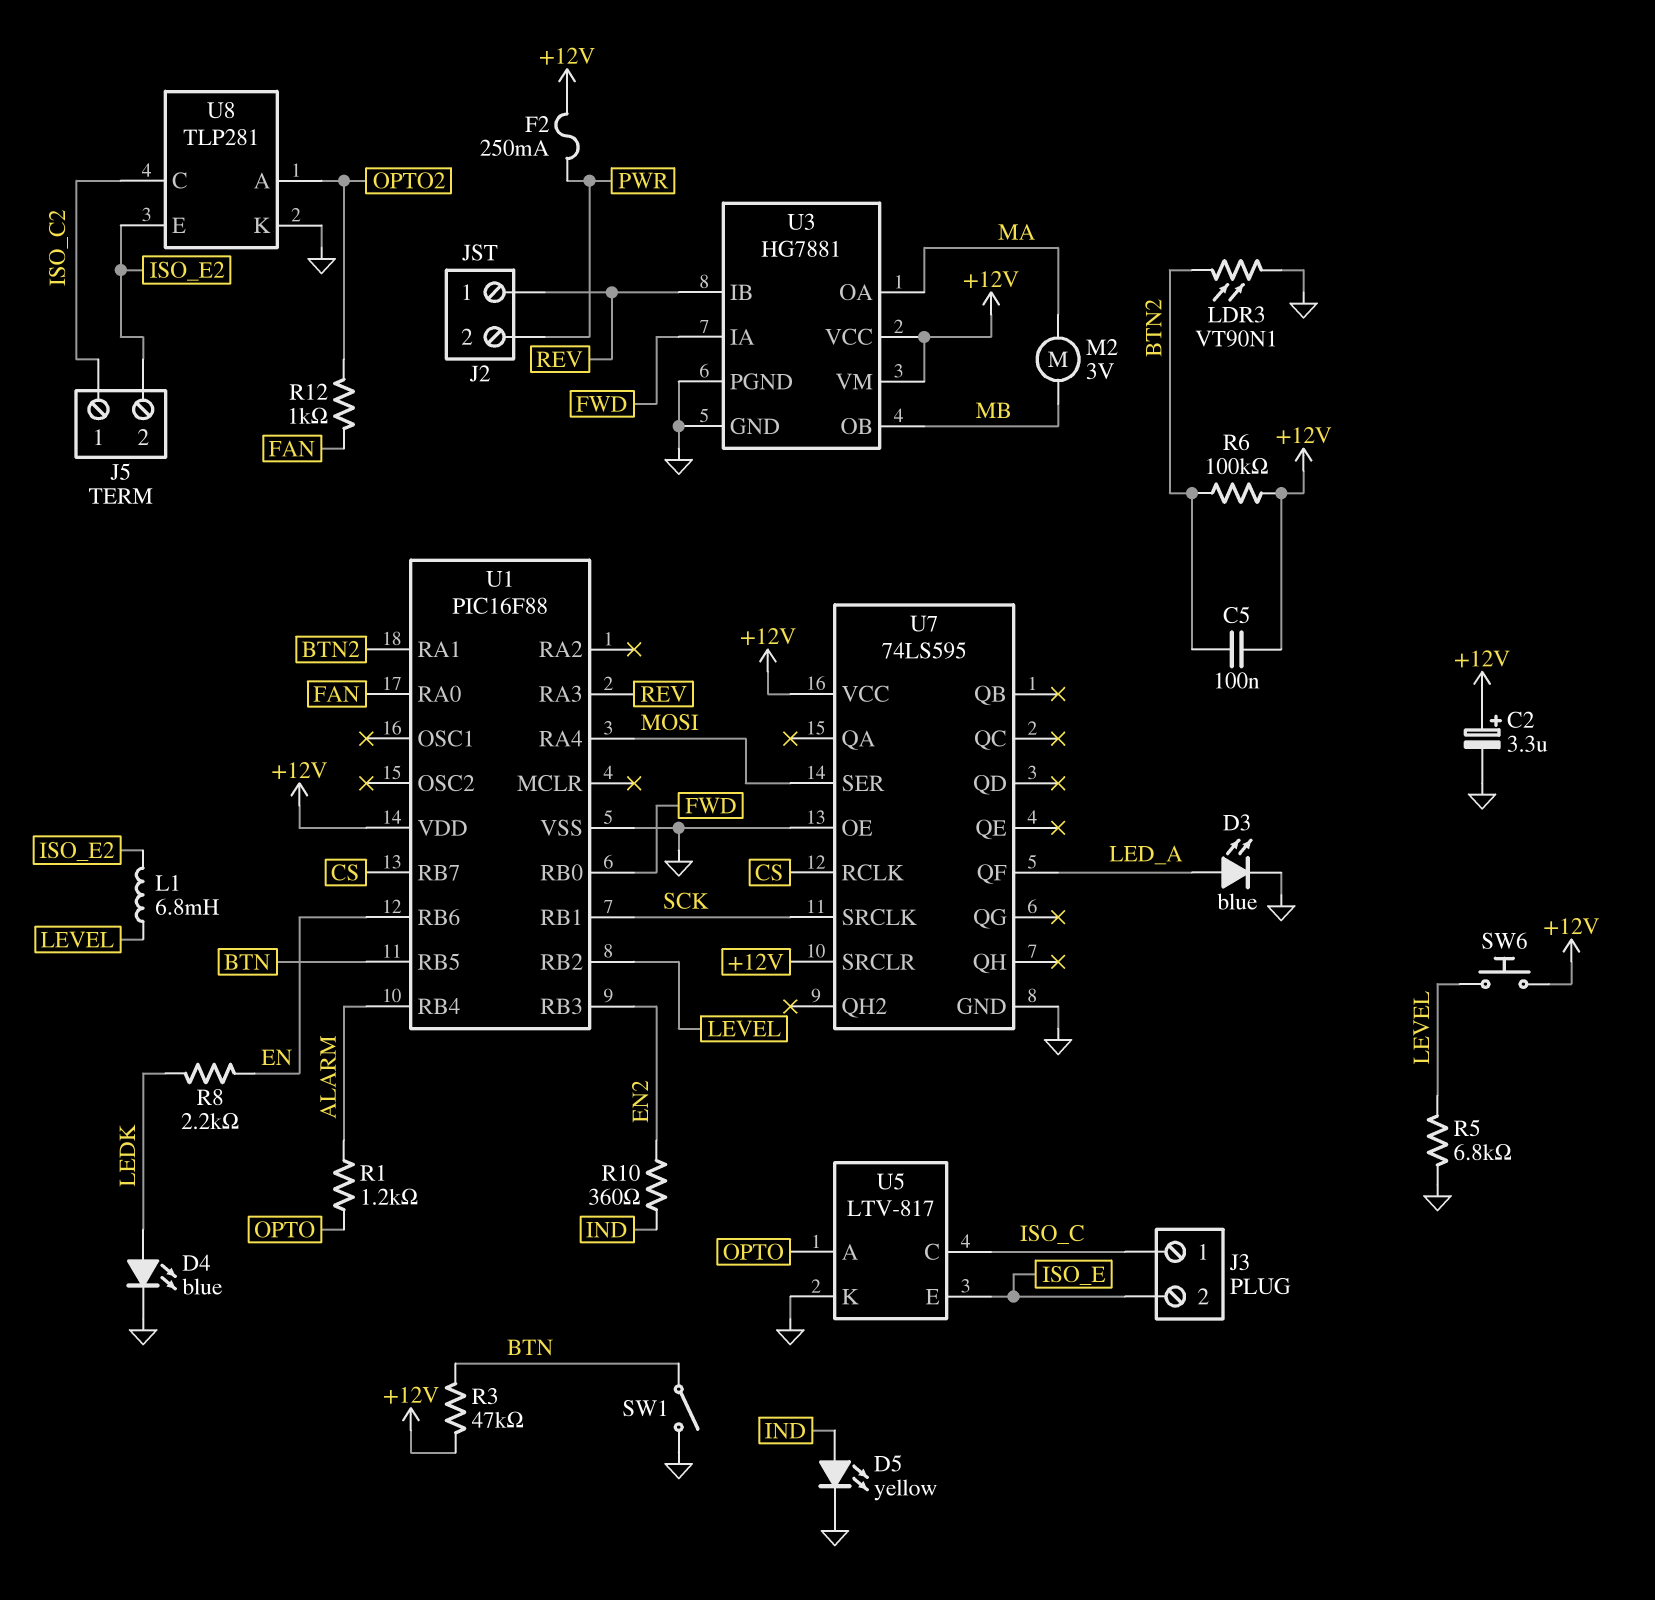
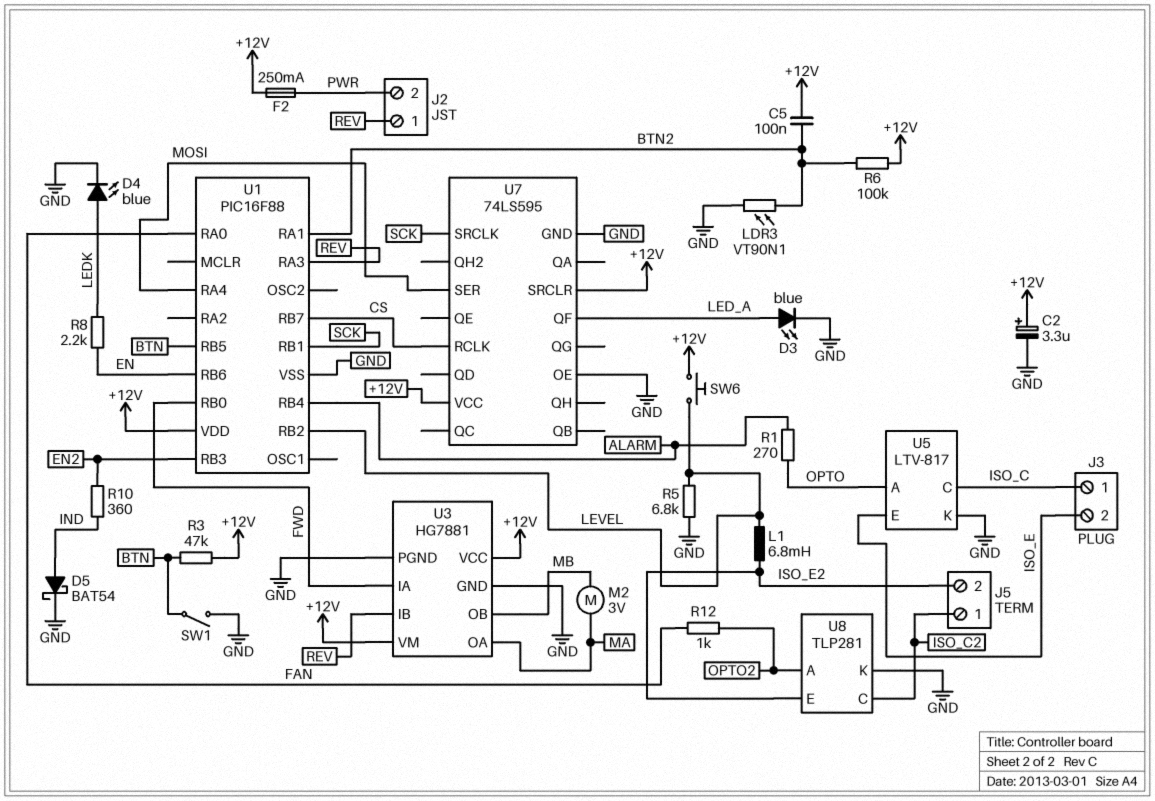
D5: LED yellow (A IND, K GND) -> schottky BAT54 (A IND, K GND)
R1: 1.2k (ALARM, OPTO) -> 270 (ALARM, OPTO)

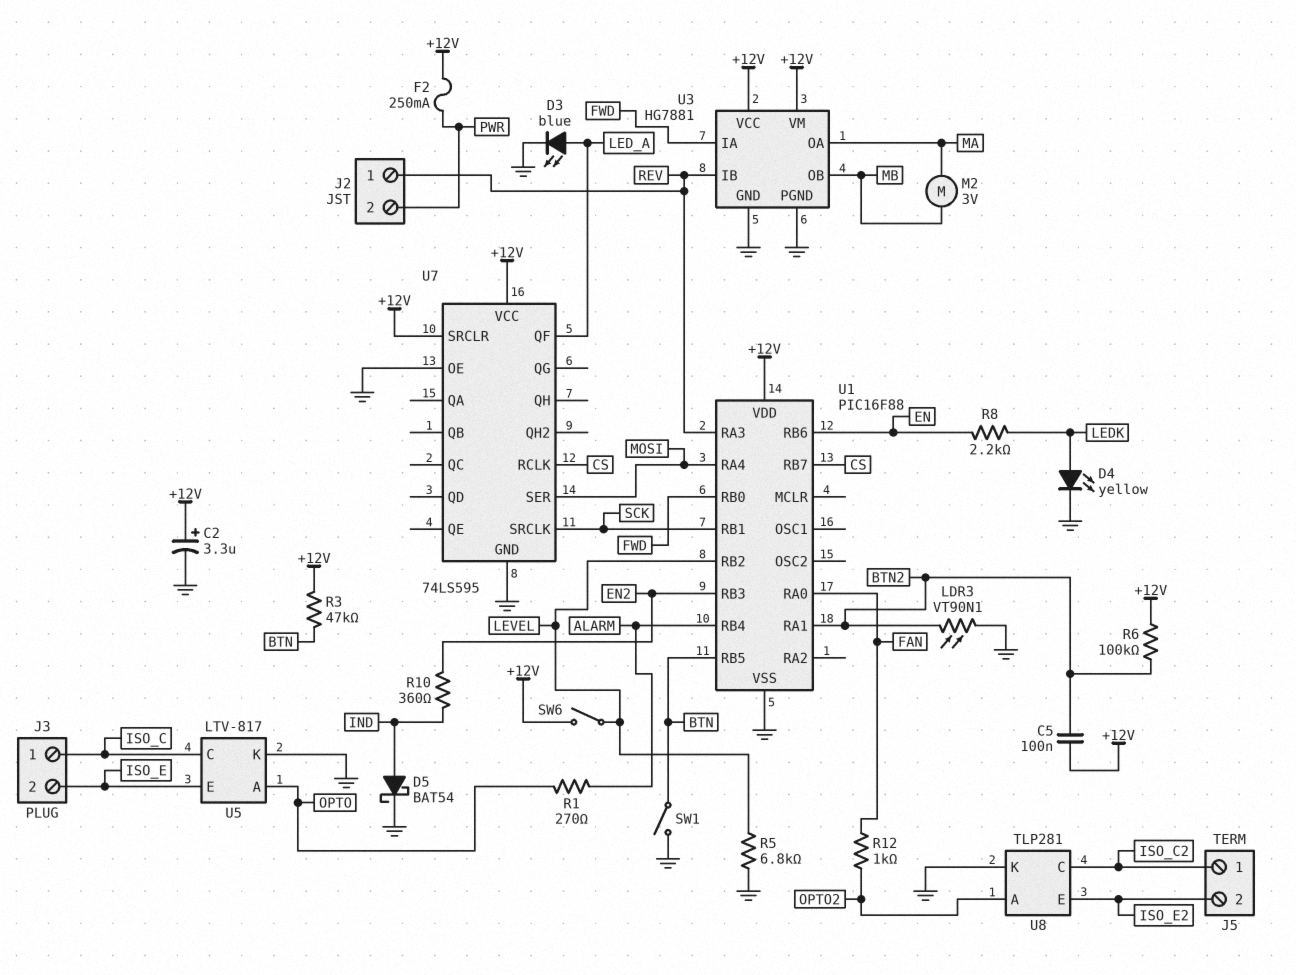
D4: LED blue (A LEDK, K GND) -> LED yellow (A LEDK, K GND)
L1: 6.8mH (ISO_E2, LEVEL) -> none
SW6: button (+12V, LEVEL) -> switch (+12V, LEVEL)

